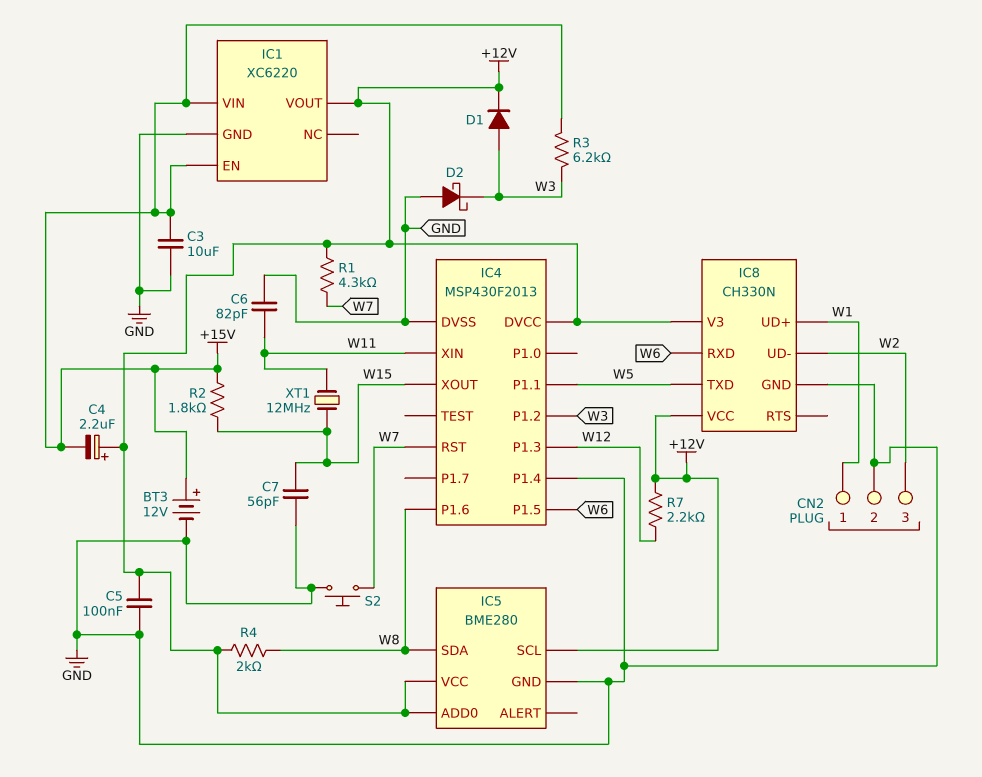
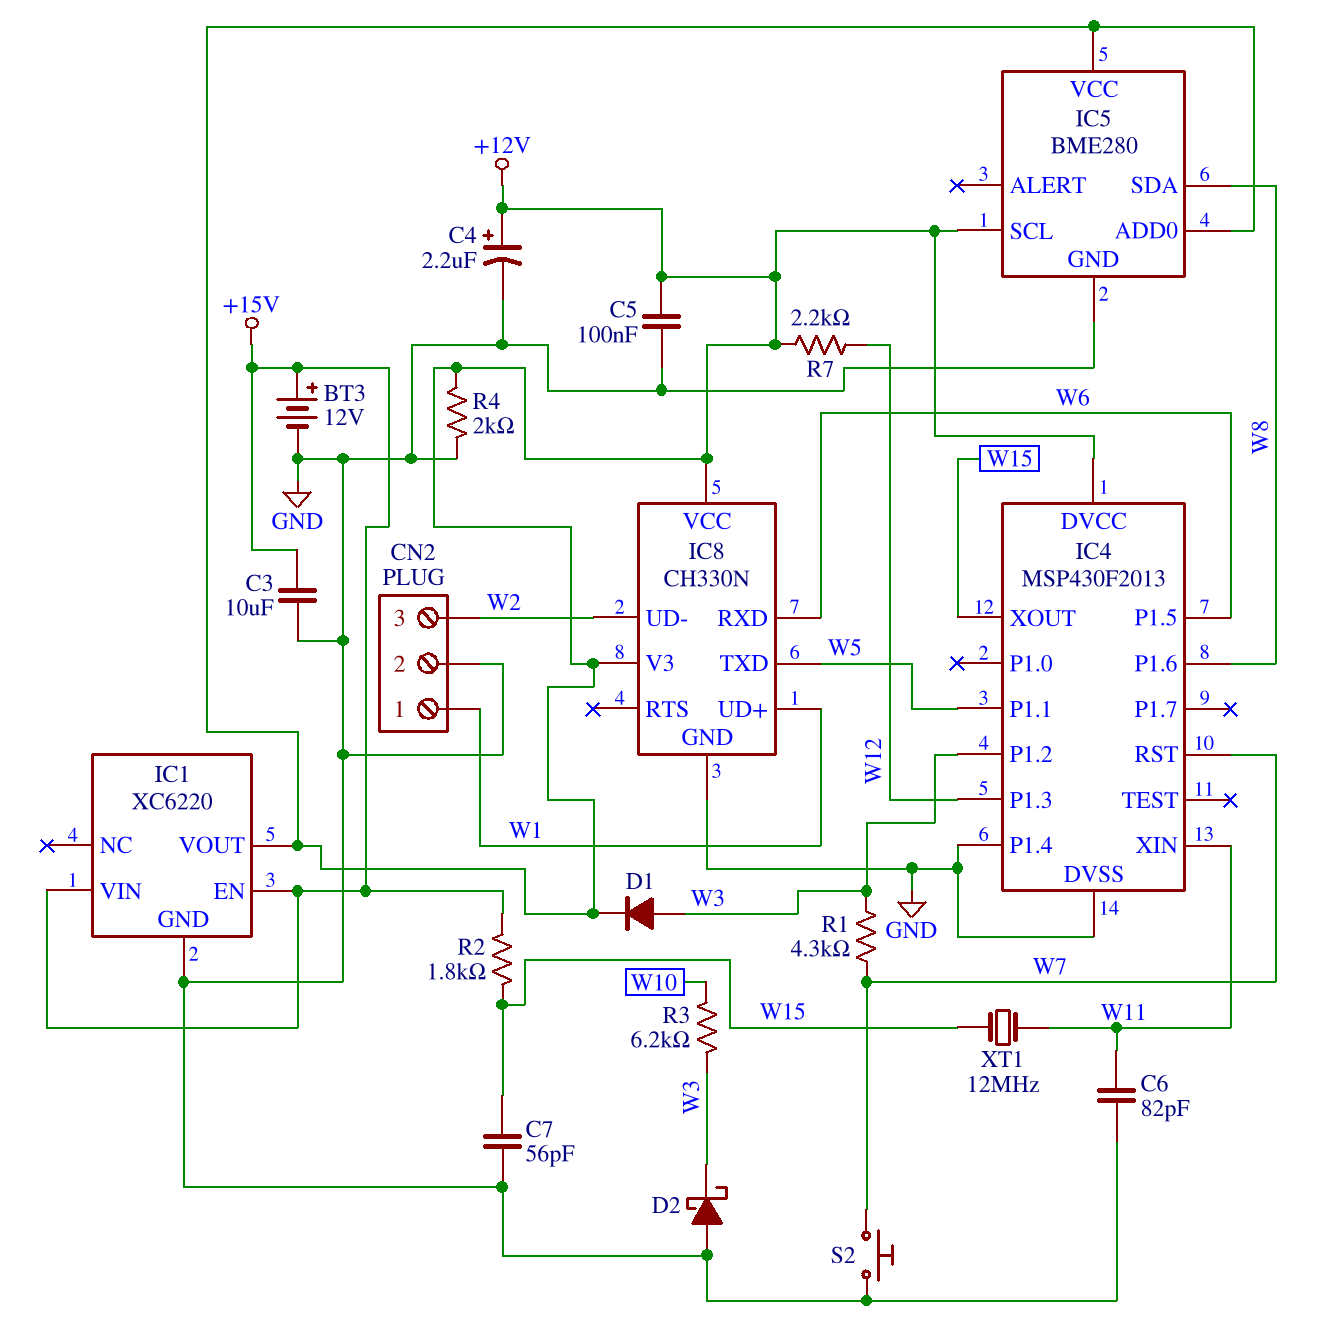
C4: 2.2uF (plus +12V, minus +15V) -> 2.2uF (plus +12V, minus GND)
R1: 4.3k (+12V, W7) -> 4.3k (W3, W7)
R3: 6.2k (+15V, W3) -> 6.2k (W3, W10)
R4: 2k (+12V, W8) -> 2k (+12V, GND)

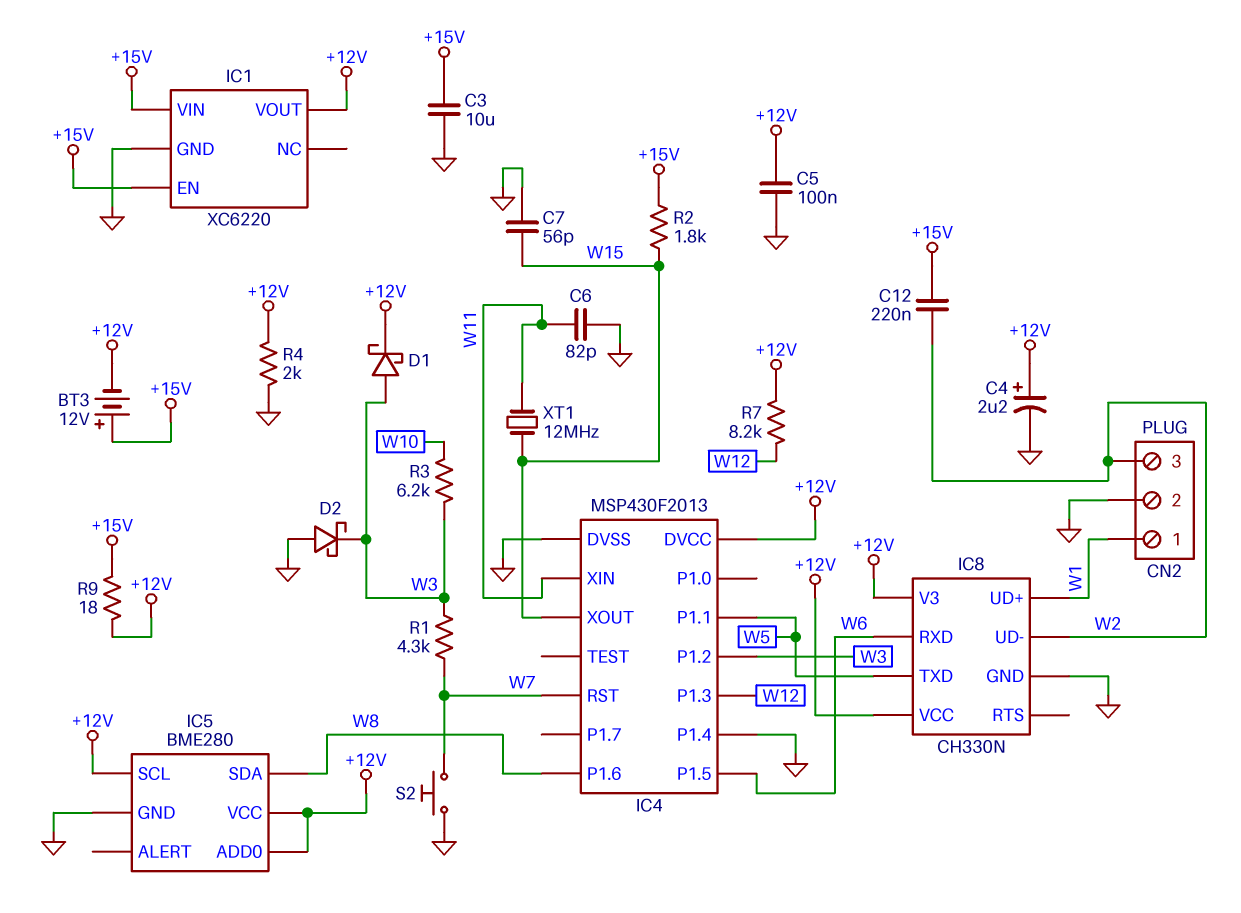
BT3: 12V (plus +15V, minus GND) -> 12V (plus +15V, minus +12V)
C12: none -> 220nF (+15V, W2)
D1: diode (A W3, K +12V) -> schottky (A W3, K +12V)
R7: 2.2k (+12V, W12) -> 8.2k (+12V, W12)
R9: none -> 18 (+12V, +15V)

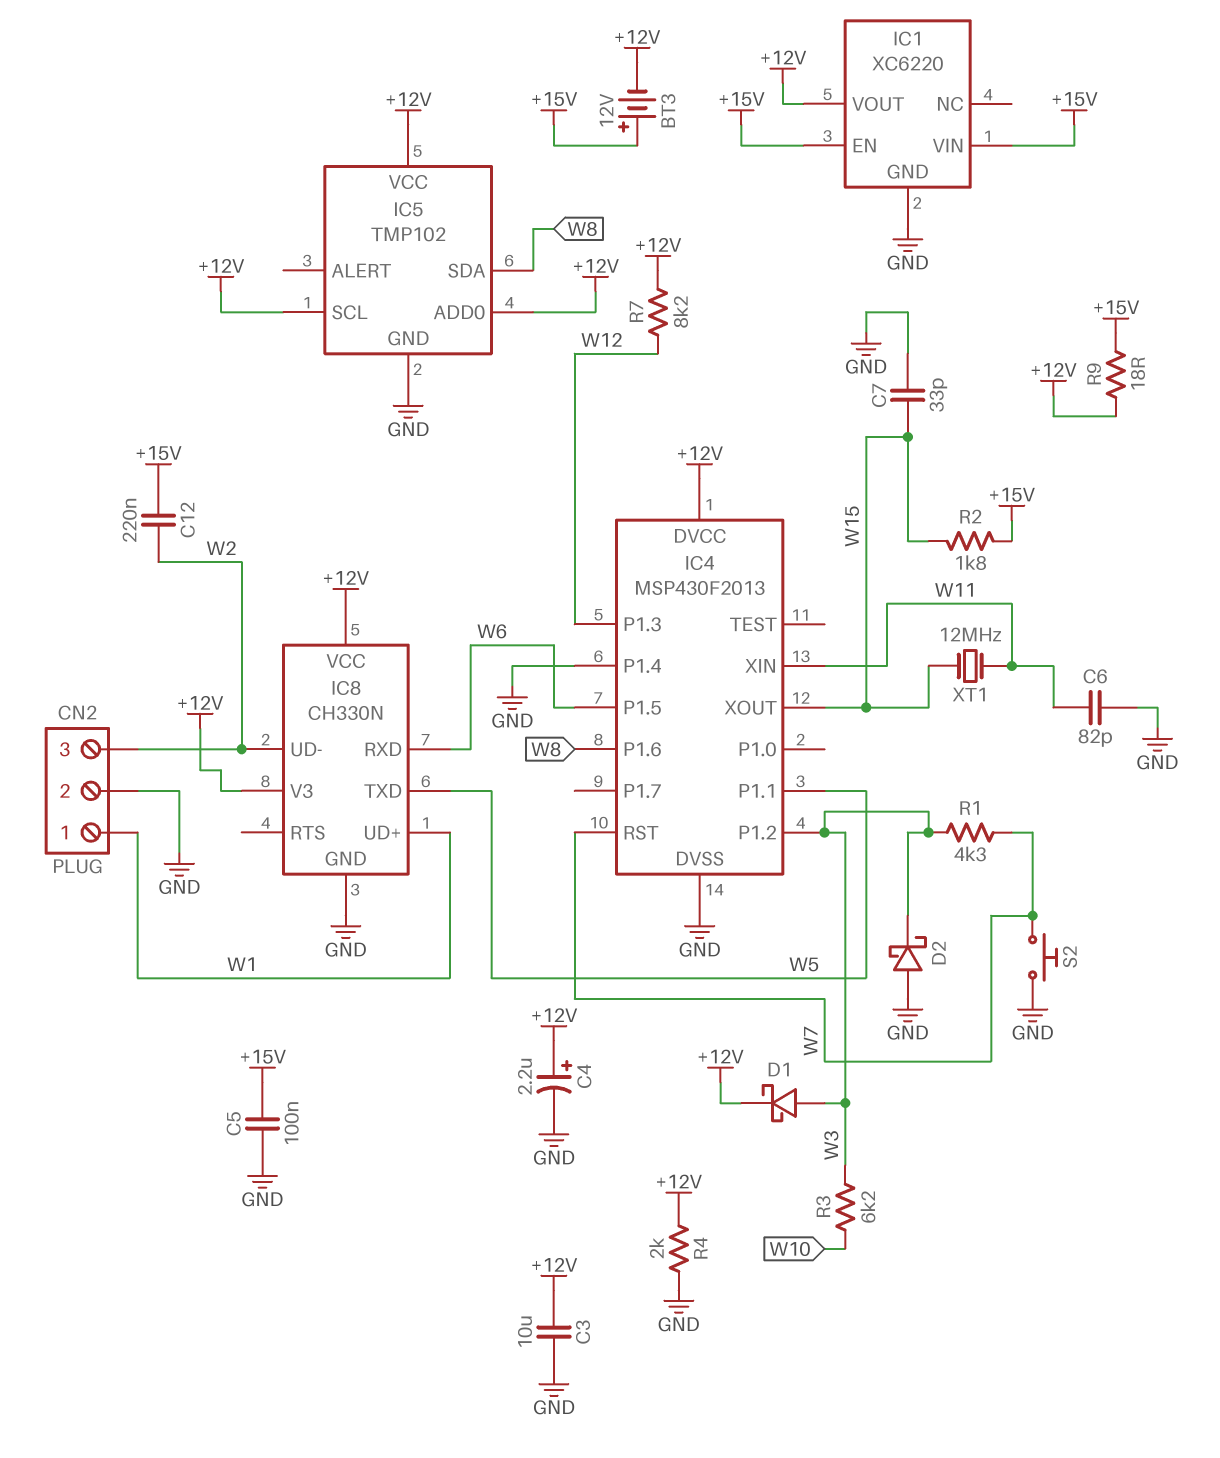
C3: 10uF (+15V, GND) -> 10uF (+12V, GND)
C5: 100nF (+12V, GND) -> 100nF (+15V, GND)
C7: 56pF (GND, W15) -> 33pF (GND, W15)
IC5: BME280 -> TMP102

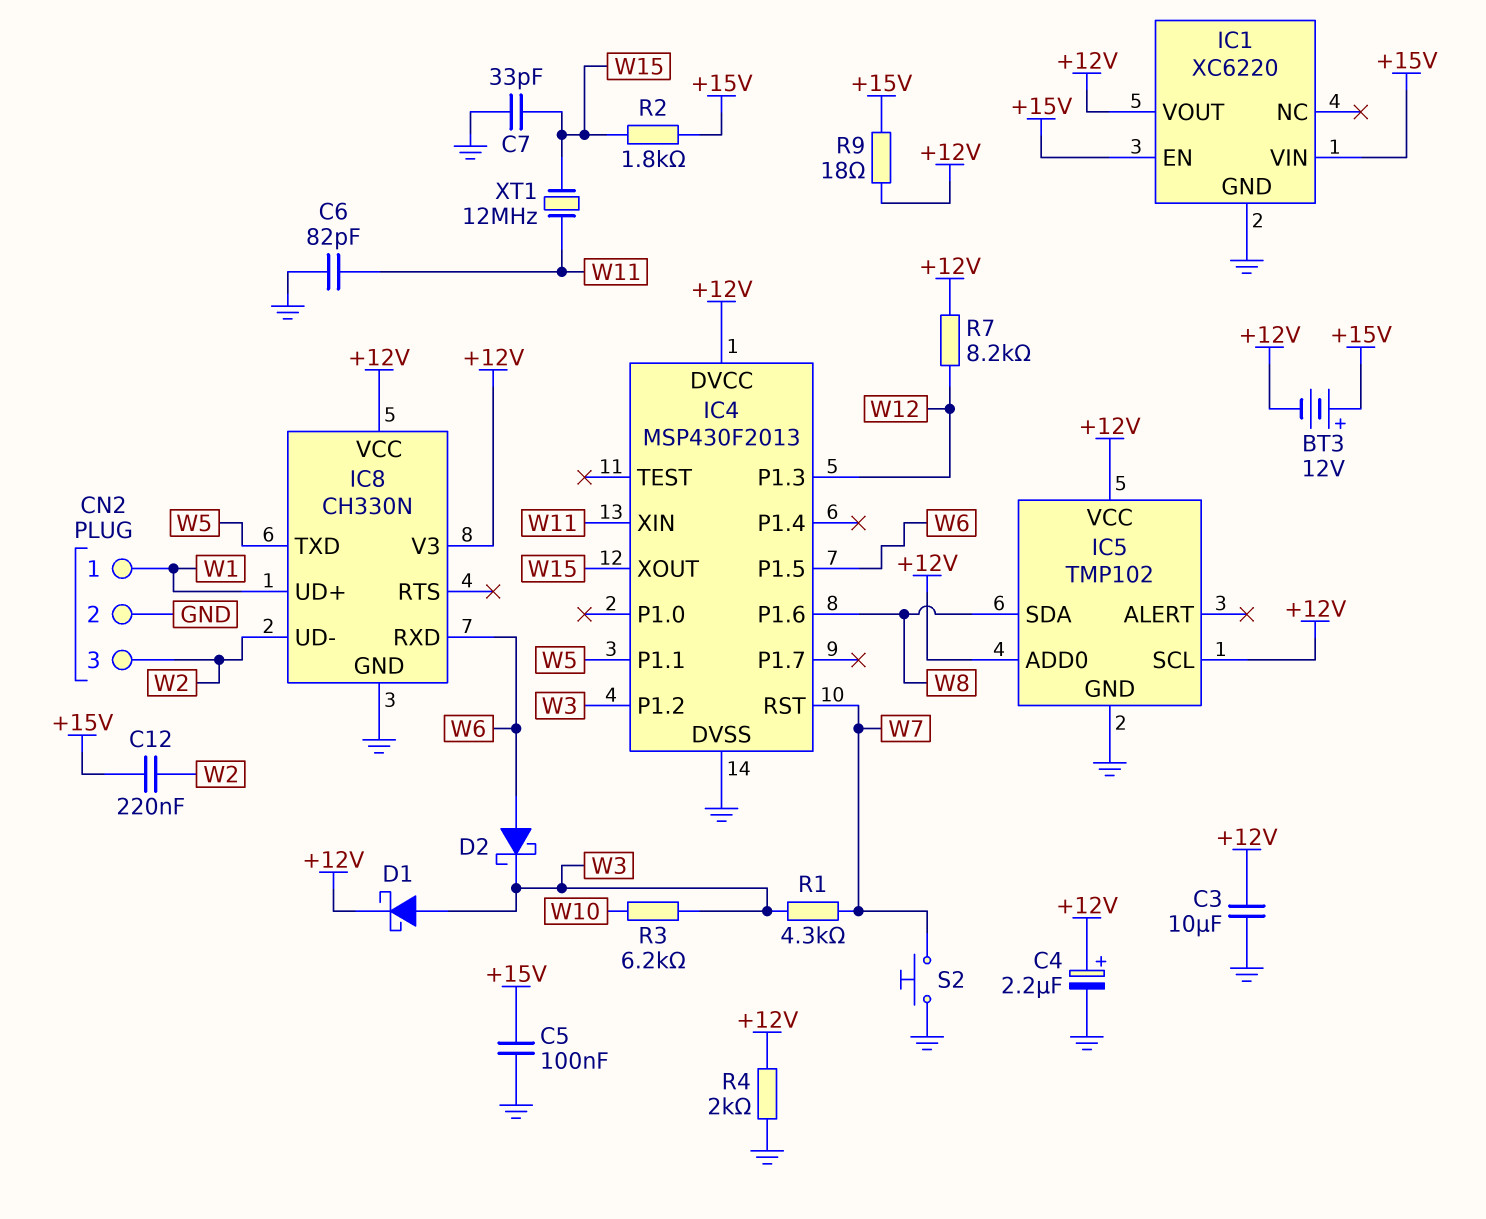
D2: schottky (A GND, K W3) -> schottky (A W6, K W3)
IC4 pin P1.4: GND -> none

